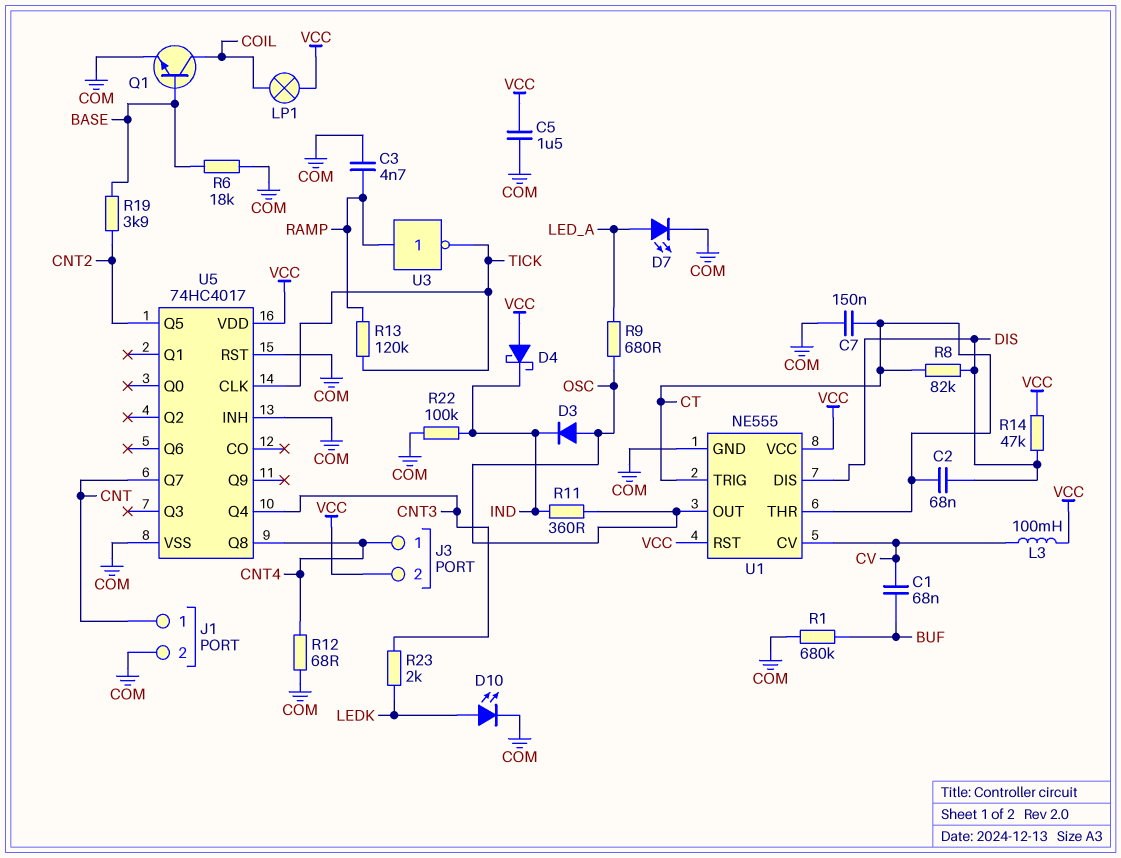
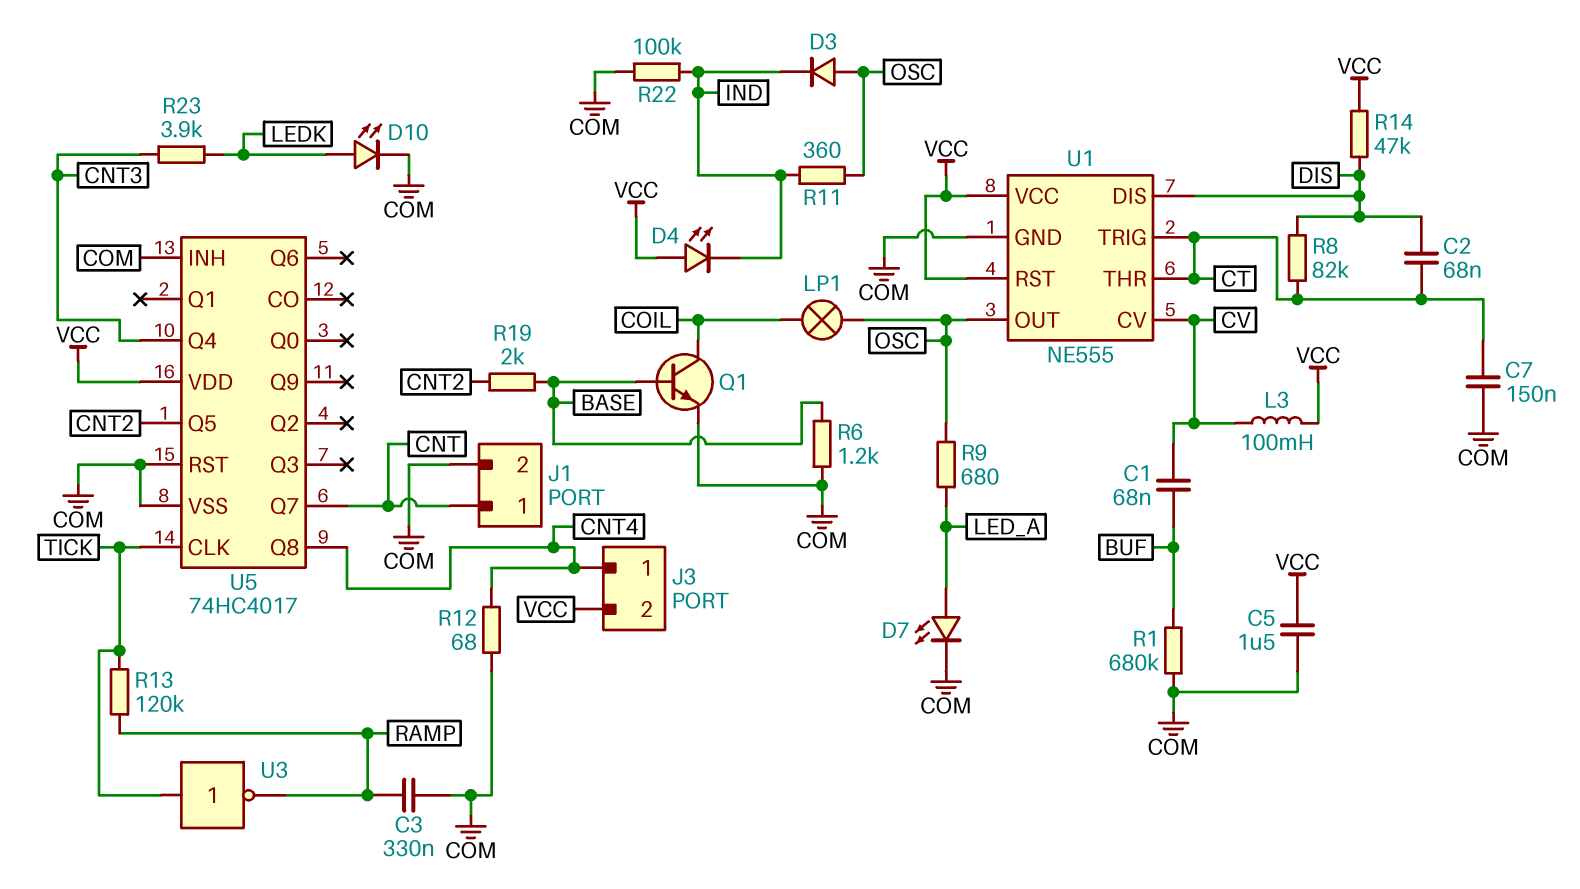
C3: 4.7nF (COM, RAMP) -> 330nF (COM, RAMP)
D4: schottky (A VCC, K IND) -> LED (A VCC, K IND)
LP1: lamp (COIL, VCC) -> lamp (COIL, OSC)
R6: 18k (BASE, COM) -> 1.2k (BASE, COM)
R19: 3.9k (BASE, CNT2) -> 2k (BASE, CNT2)
R23: 2k (CNT3, LEDK) -> 3.9k (CNT3, LEDK)
U3: NOT (in RAMP, out TICK) -> NOT (in TICK, out RAMP)

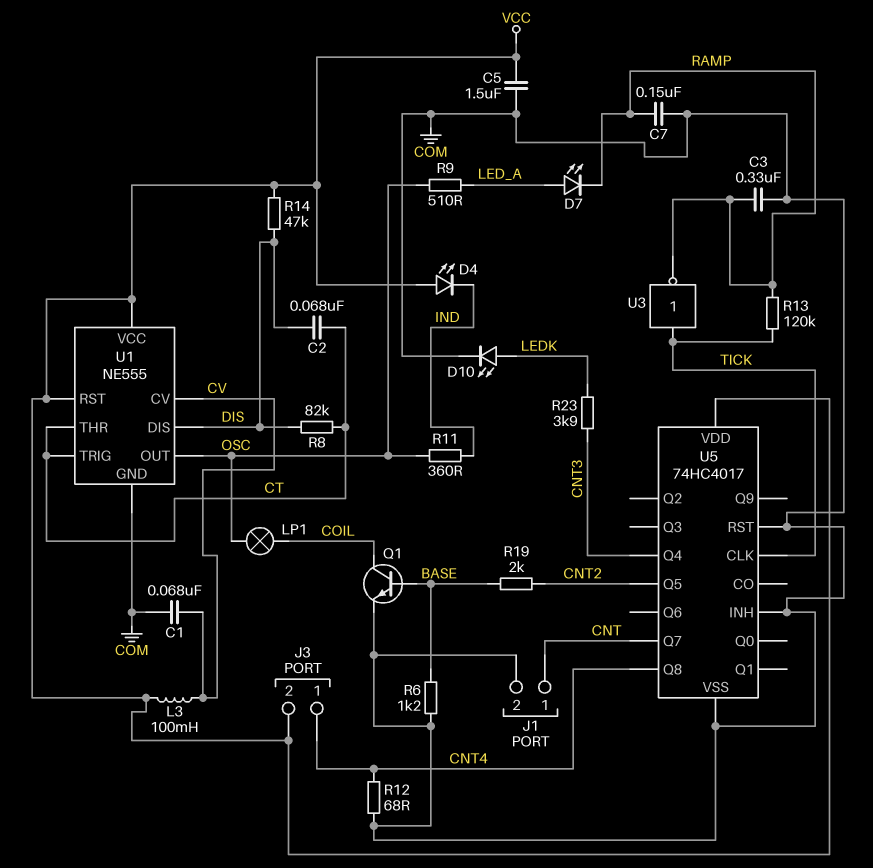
C1: 68nF (BUF, CV) -> 68nF (COM, CV)
C7: 150nF (COM, CT) -> 150nF (COM, RAMP)
D3: diode (A OSC, K IND) -> none
D7: LED (A LED_A, K COM) -> LED (A LED_A, K RAMP)
R1: 680k (BUF, COM) -> none
R9: 680 (LED_A, OSC) -> 510 (LED_A, OSC)
R22: 100k (COM, IND) -> none

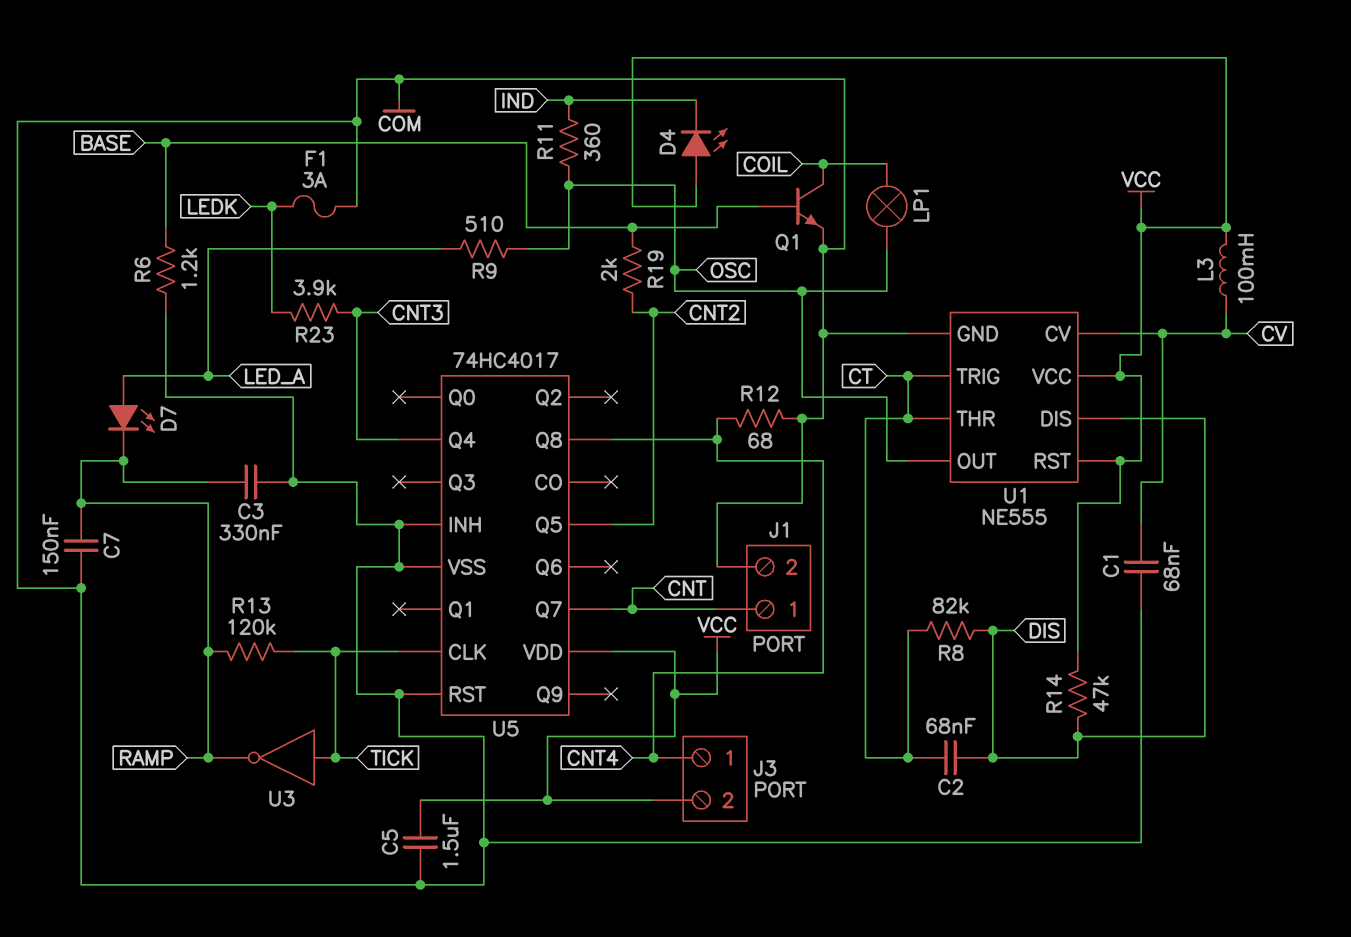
D10: LED (A LEDK, K COM) -> none
F1: none -> 3A (COM, LEDK)

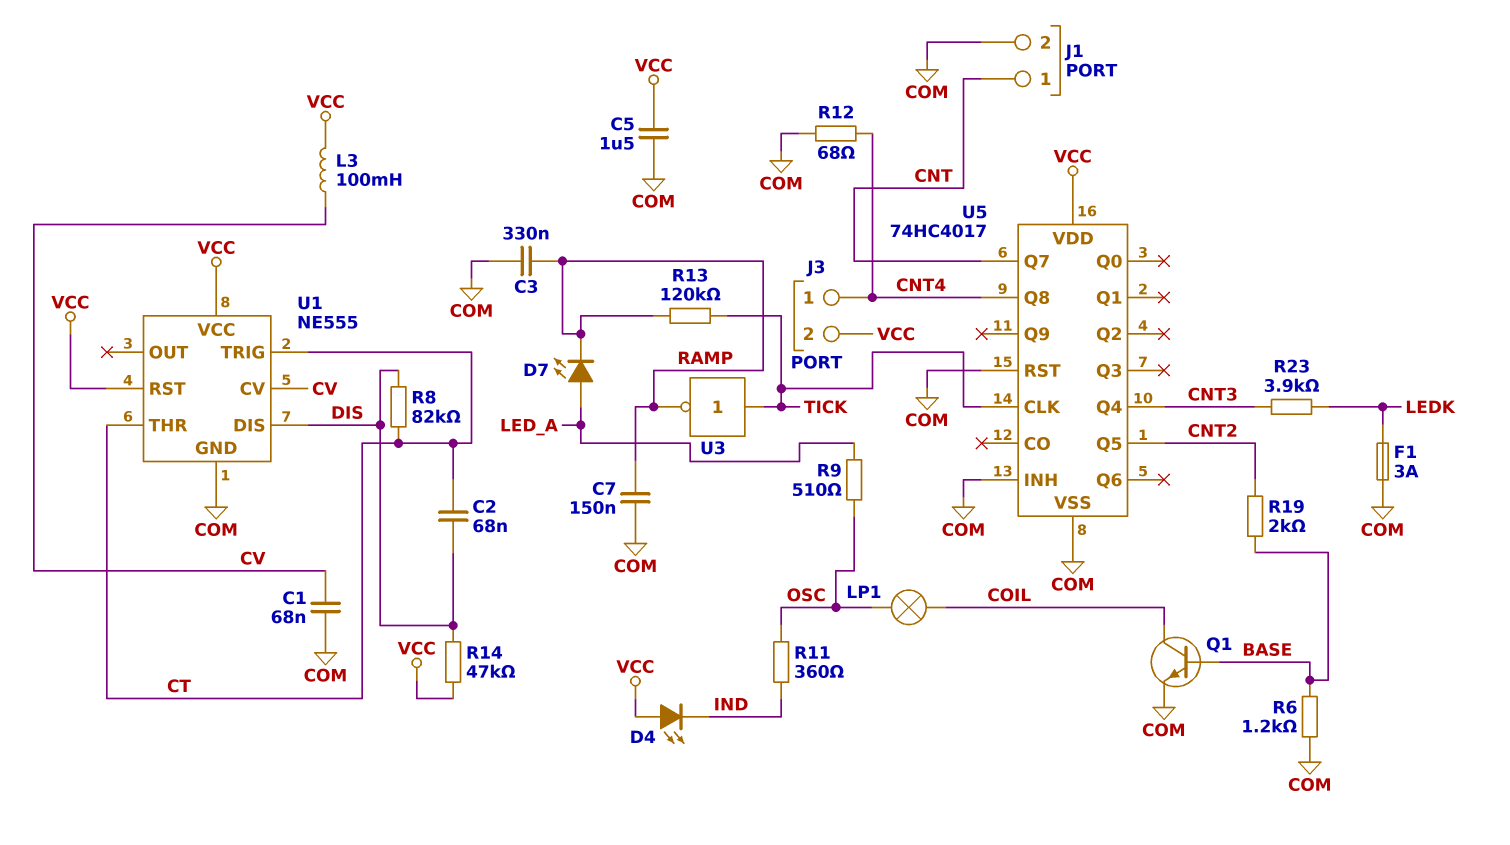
U1 pin OUT: OSC -> none

